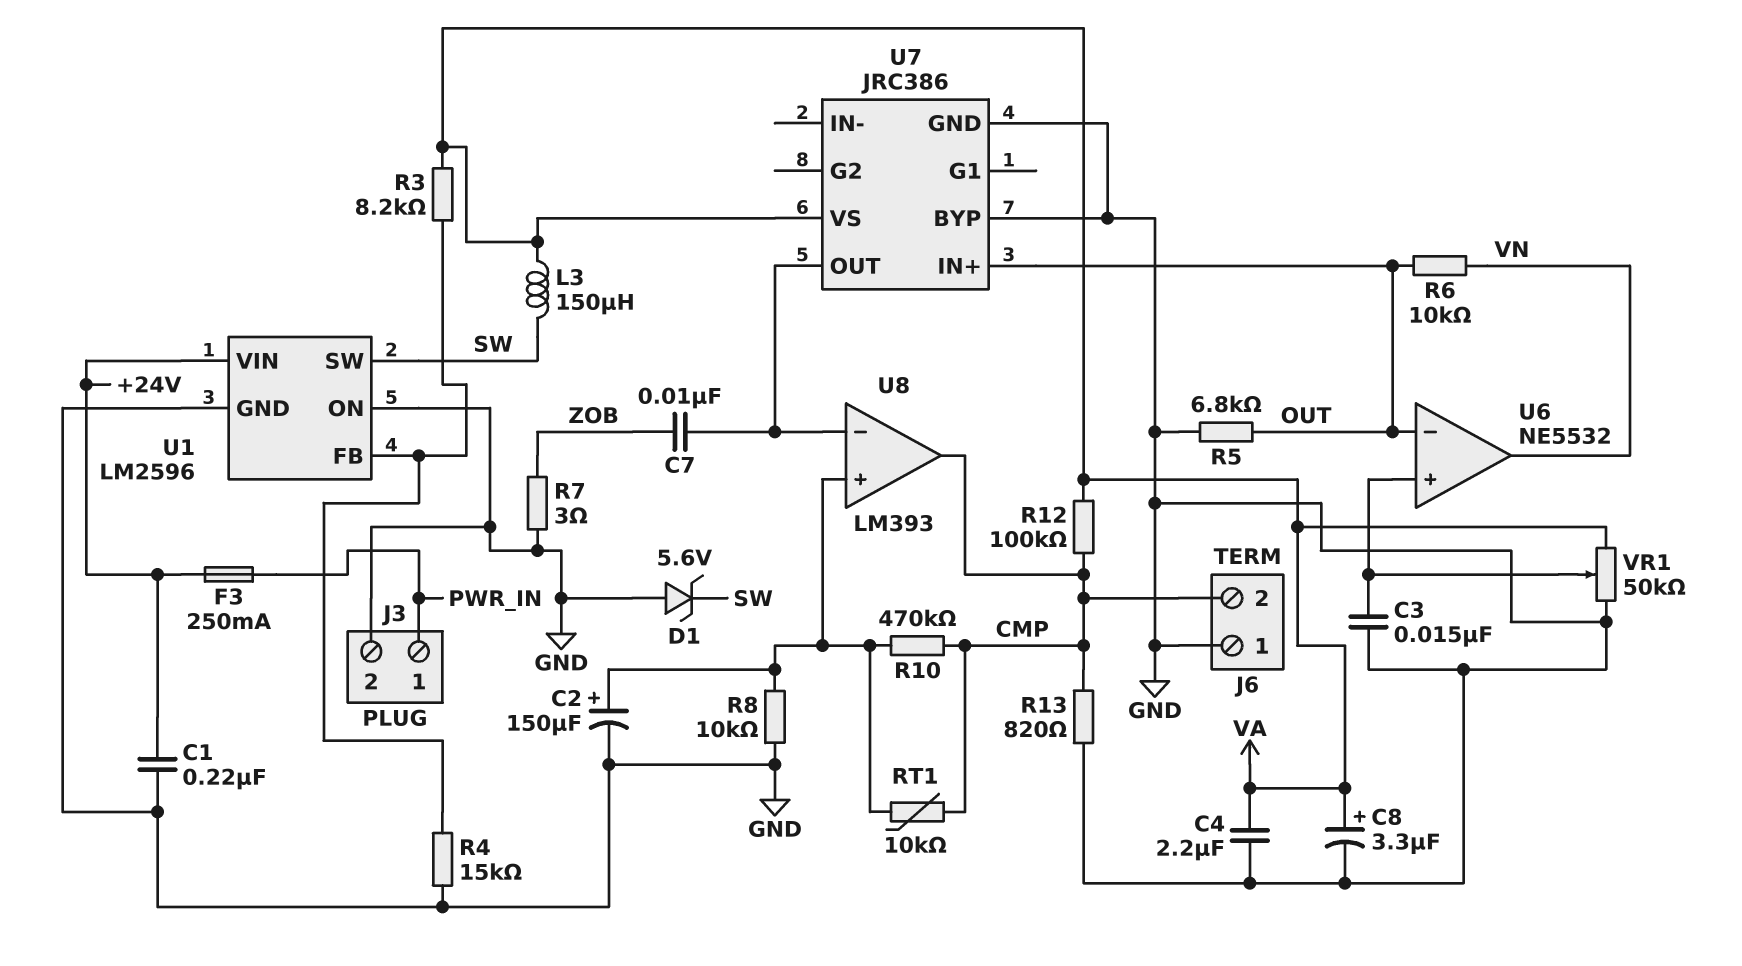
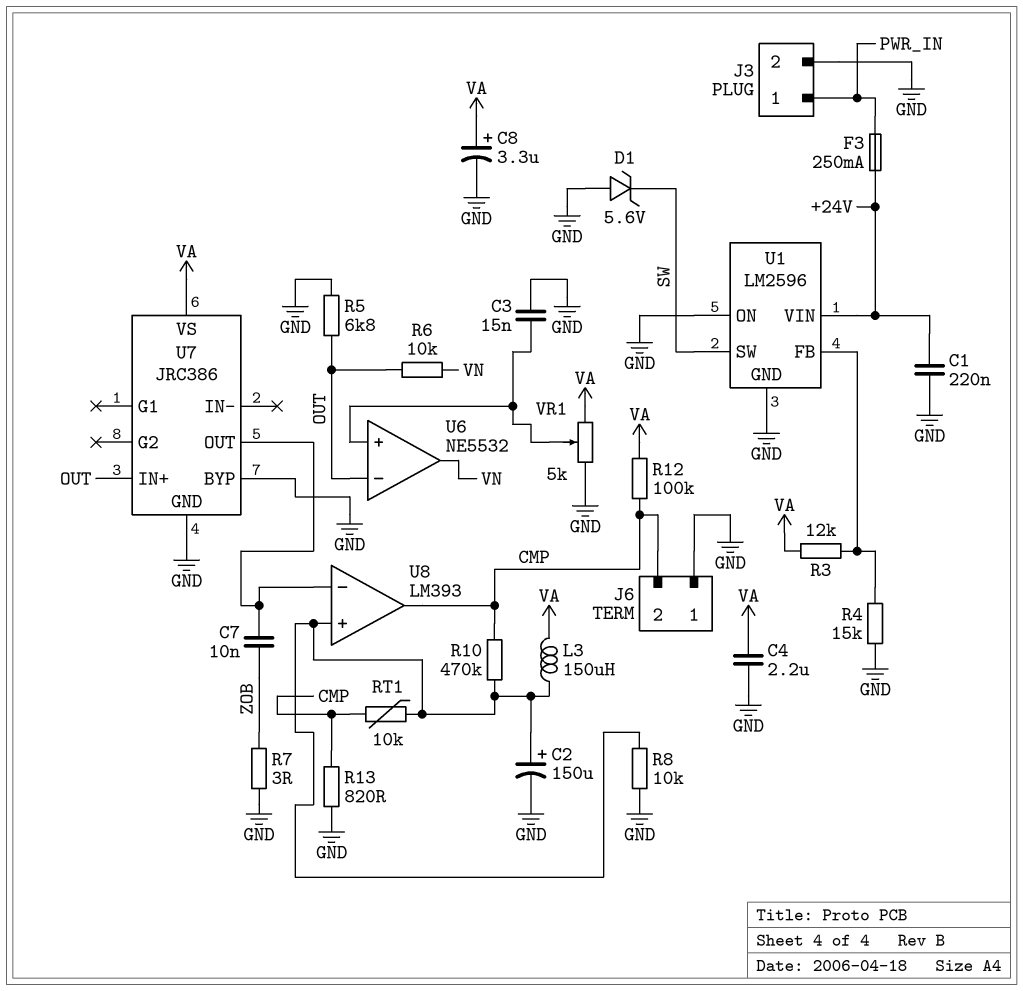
L3: 150uH (SW, VA) -> 150uH (U8/in+, VA)
R3: 8.2k (U1/FB, VA) -> 12k (U1/FB, VA)
VR1: 50k (GND, VA, wiper U6/in+) -> 5k (GND, VA, wiper U6/in+)

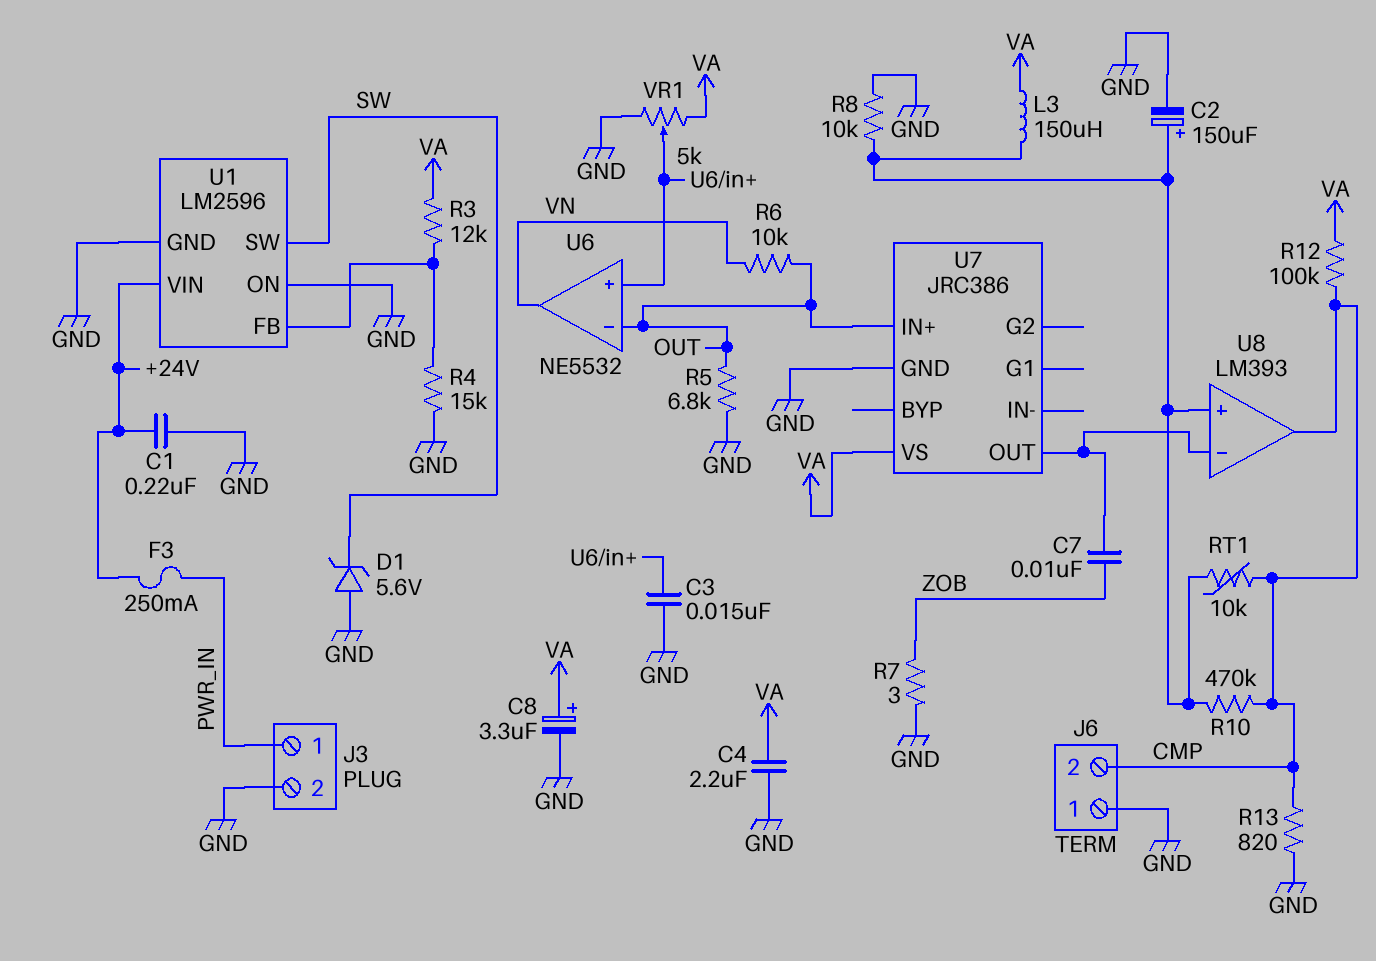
U7 pin BYP: GND -> none

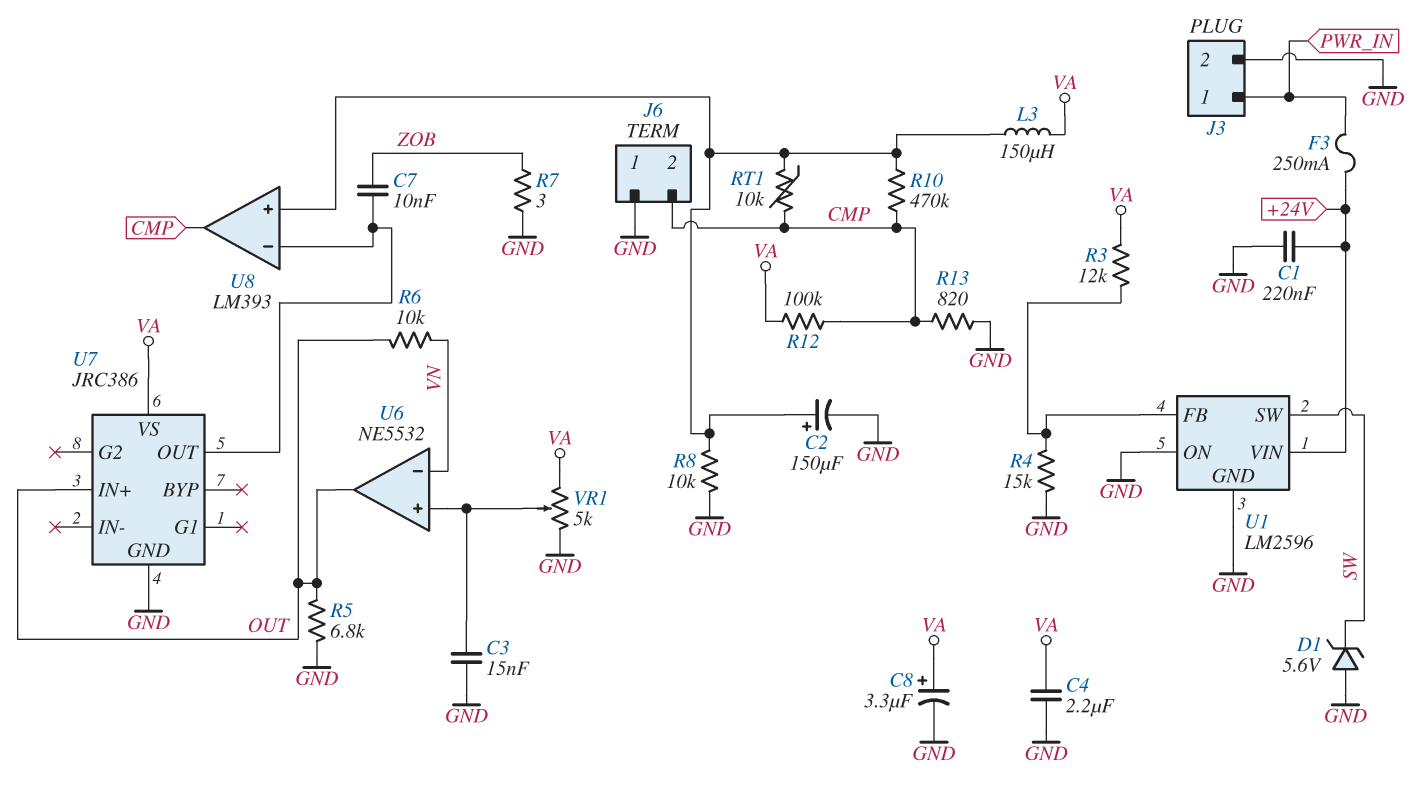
U6 pin in-: OUT -> VN
U6 pin out: VN -> OUT

